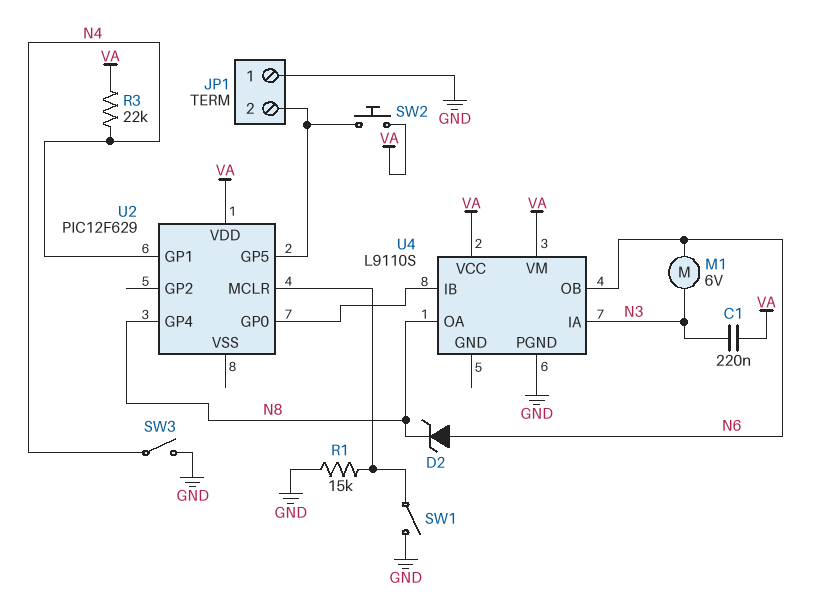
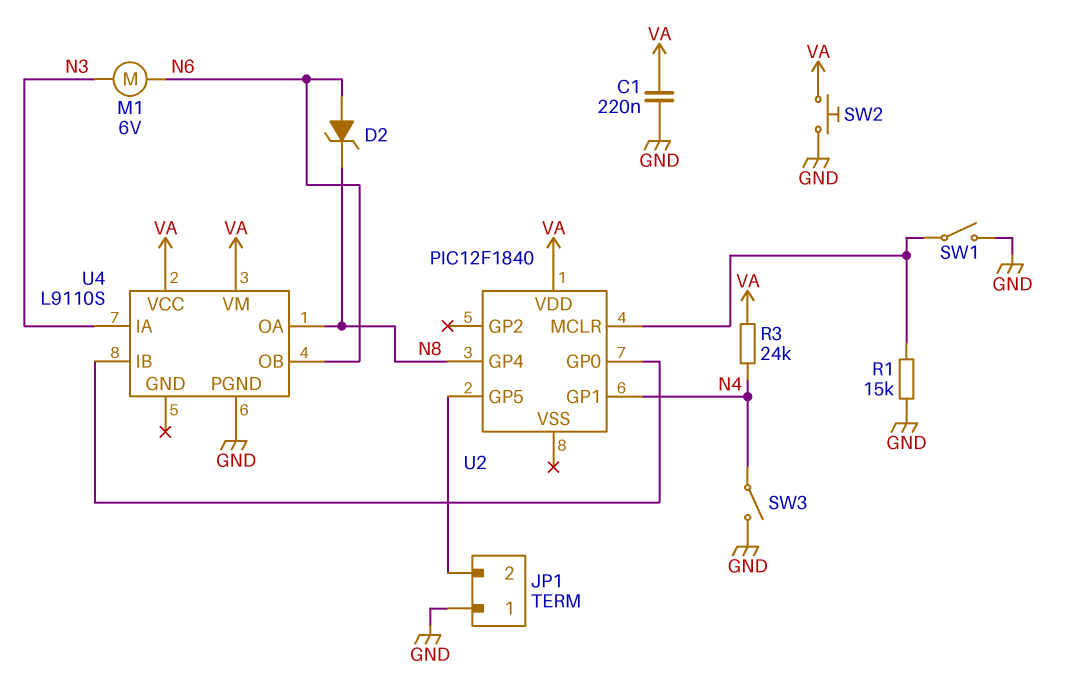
C1: 220nF (N3, VA) -> 220nF (GND, VA)
R3: 22k (N4, VA) -> 24k (N4, VA)
SW2: button (JP1/2, VA) -> button (GND, VA)
U2: PIC12F629 -> PIC12F1840

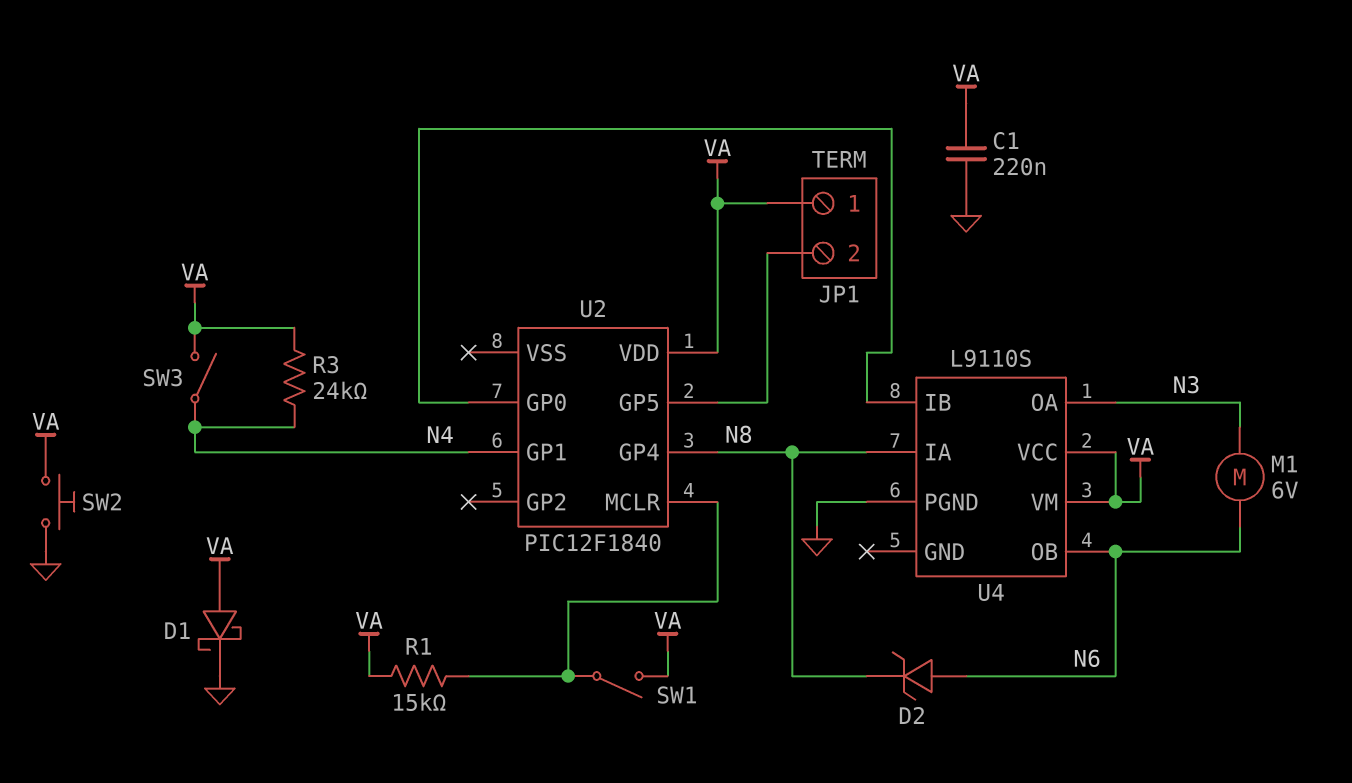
D1: none -> schottky (A VA, K GND)
JP1 pin 1: GND -> VA
R1: 15k (GND, U2/MCLR) -> 15k (U2/MCLR, VA)
SW1: switch (GND, U2/MCLR) -> switch (U2/MCLR, VA)
SW3: switch (GND, N4) -> switch (N4, VA)
U4 pin IA: N3 -> N8
U4 pin OA: N8 -> N3

